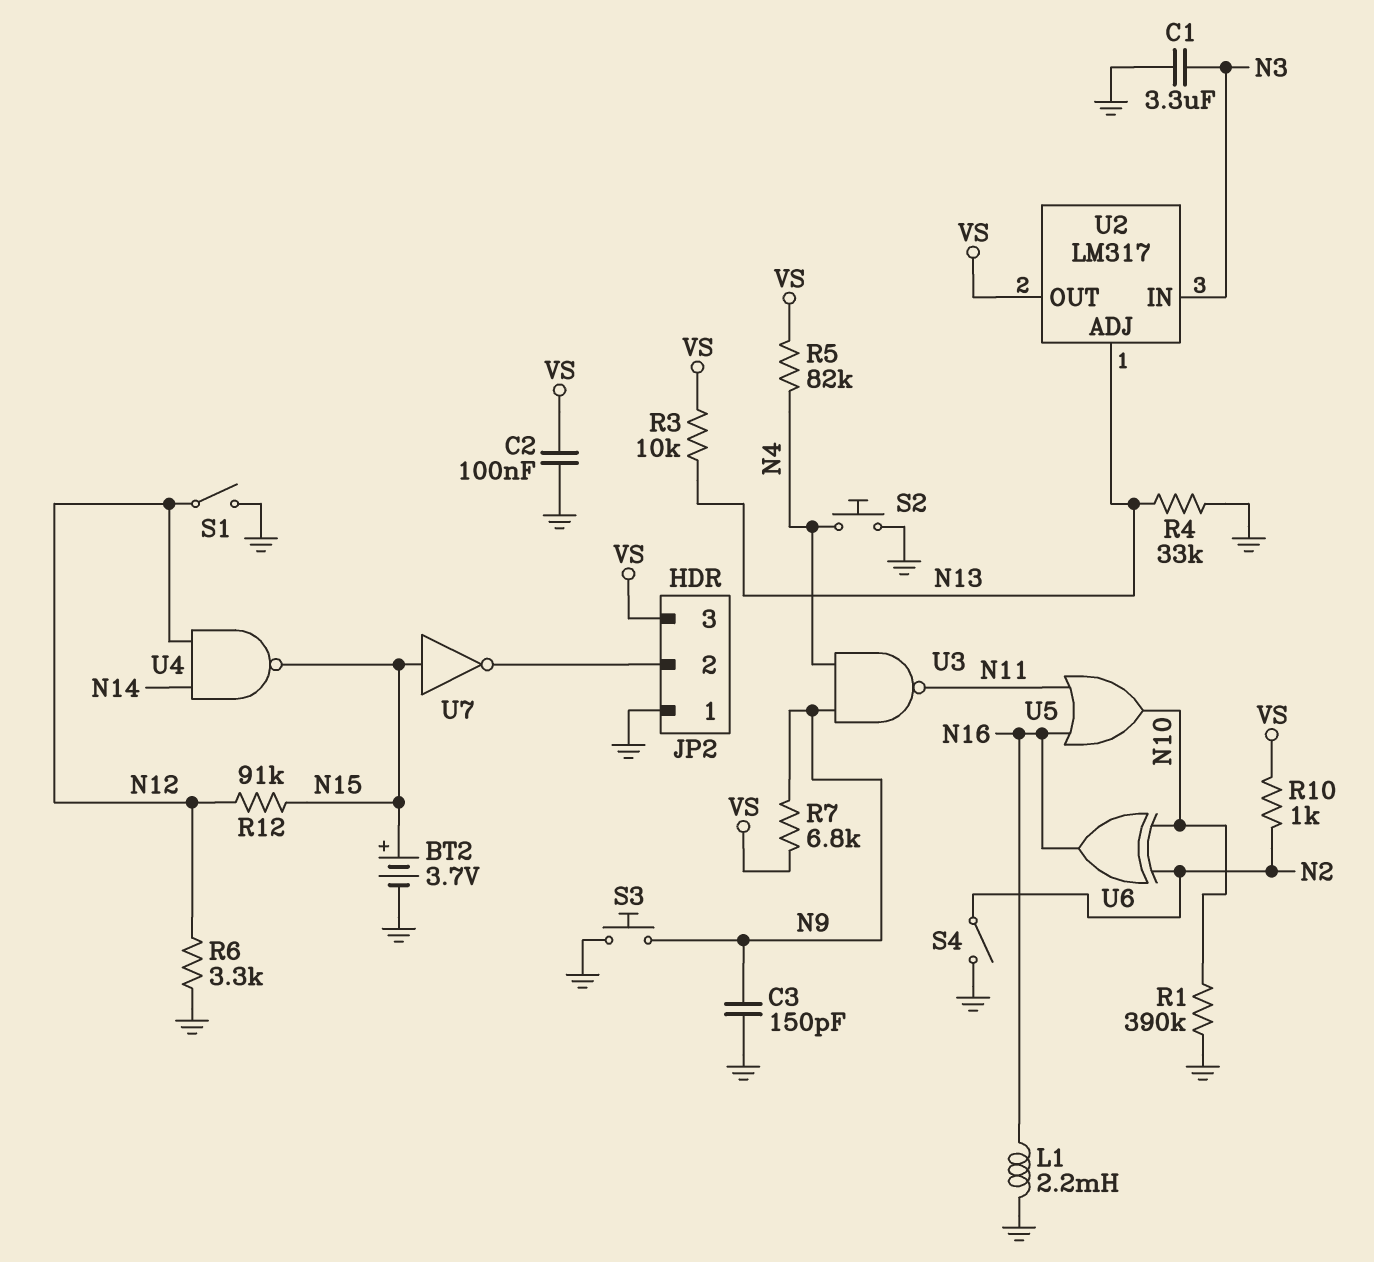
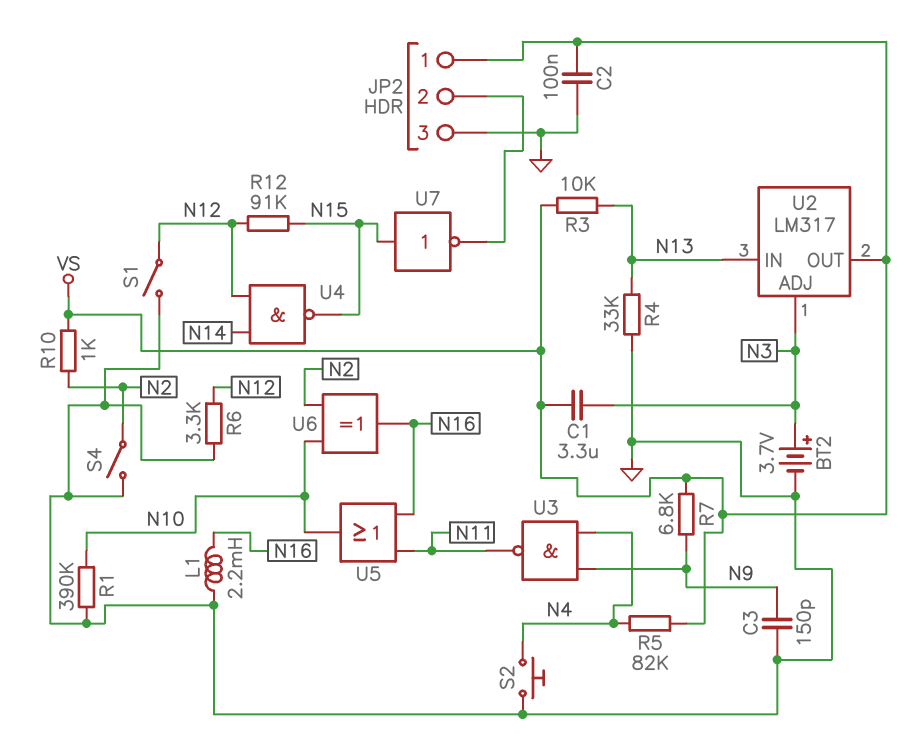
BT2: 3.7V (plus N15, minus GND) -> 3.7V (plus N3, minus GND)
C1: 3.3uF (GND, N3) -> 3.3uF (N3, VS)
JP2 pin 1: GND -> VS
JP2 pin 3: VS -> GND
S3: button (GND, N9) -> none
U2 pin ADJ: N13 -> N3
U2 pin IN: N3 -> N13

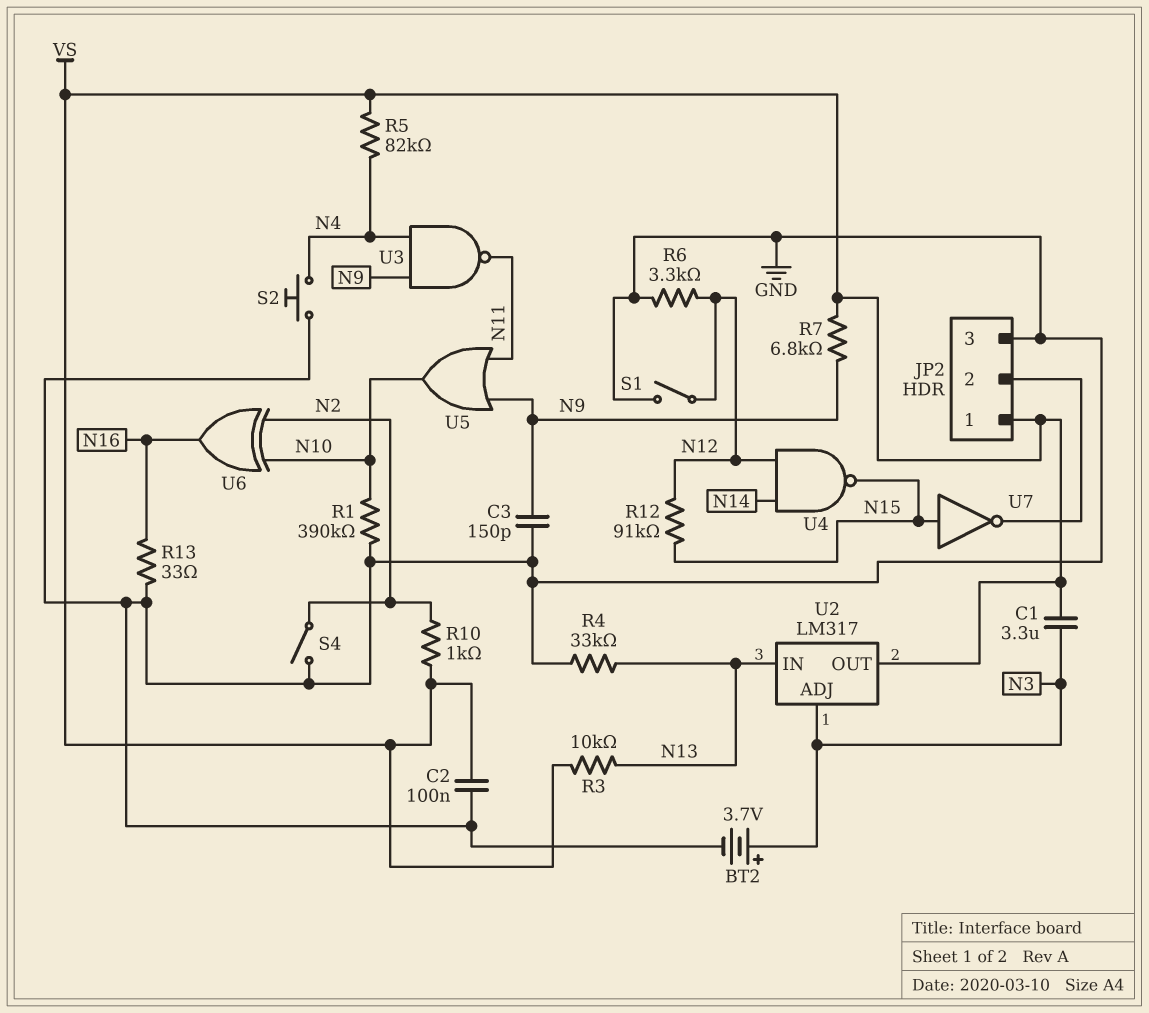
L1: 2.2mH (GND, N16) -> none
R13: none -> 33 (GND, N16)
U5: OR (in N11, in N16, out N10) -> OR (in N9, in N11, out N10)

